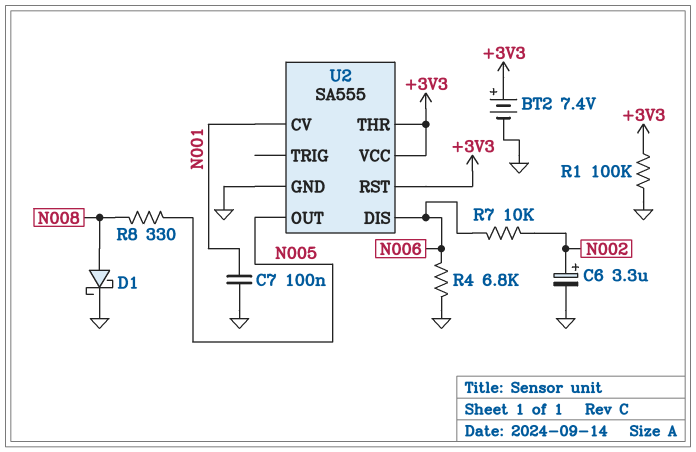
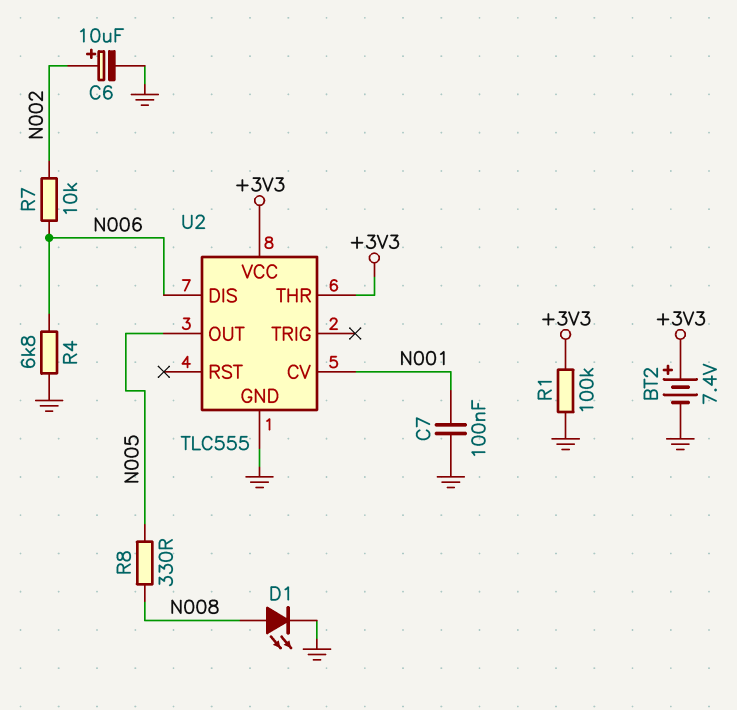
C6: 3.3uF (plus N002, minus GND) -> 10uF (plus N002, minus GND)
D1: schottky (A N008, K GND) -> LED (A N008, K GND)
U2: SA555 -> TLC555
U2 pin RST: +3V3 -> none

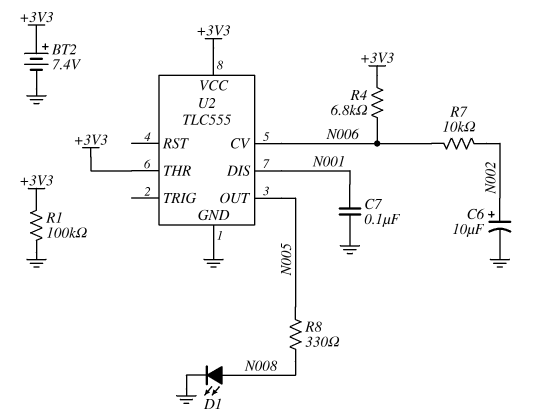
R4: 6.8k (GND, N006) -> 6.8k (+3V3, N006)
U2 pin CV: N001 -> N006
U2 pin DIS: N006 -> N001

